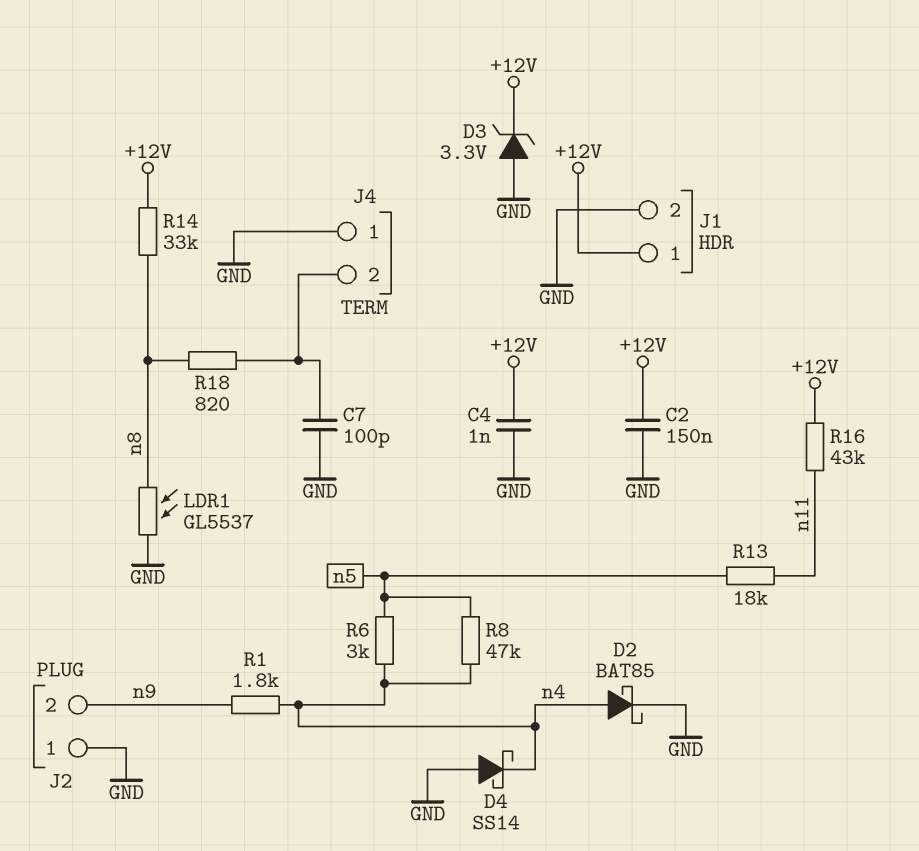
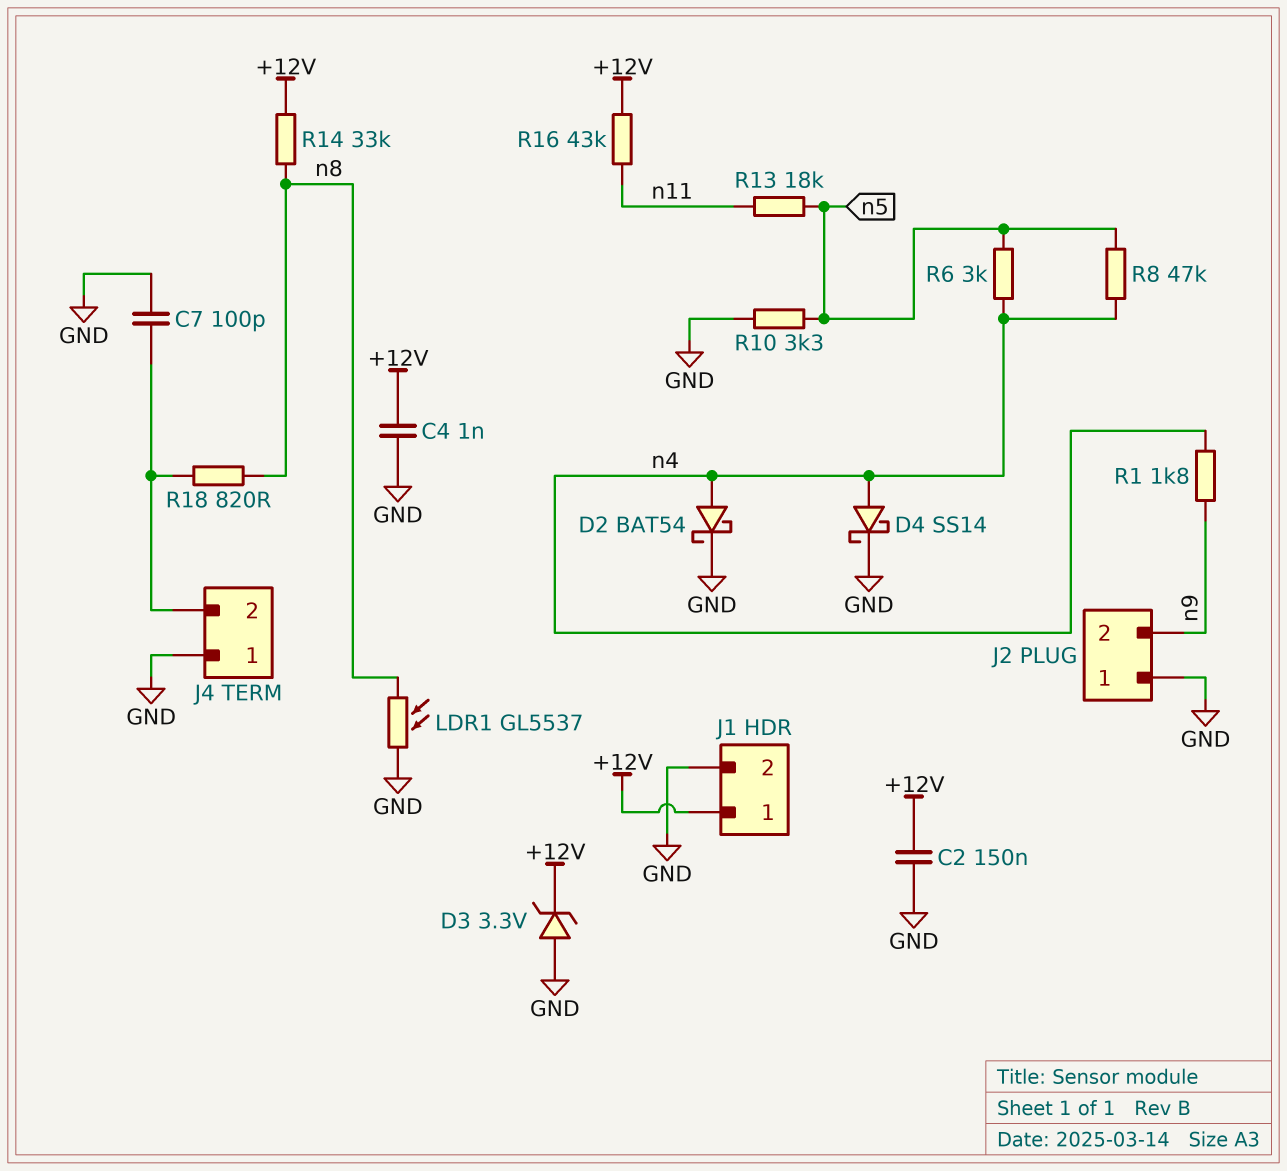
D2: schottky BAT85 (A n4, K GND) -> schottky BAT54 (A n4, K GND)
D4: schottky SS14 (A GND, K n4) -> schottky SS14 (A n4, K GND)
R10: none -> 3.3k (GND, n5)

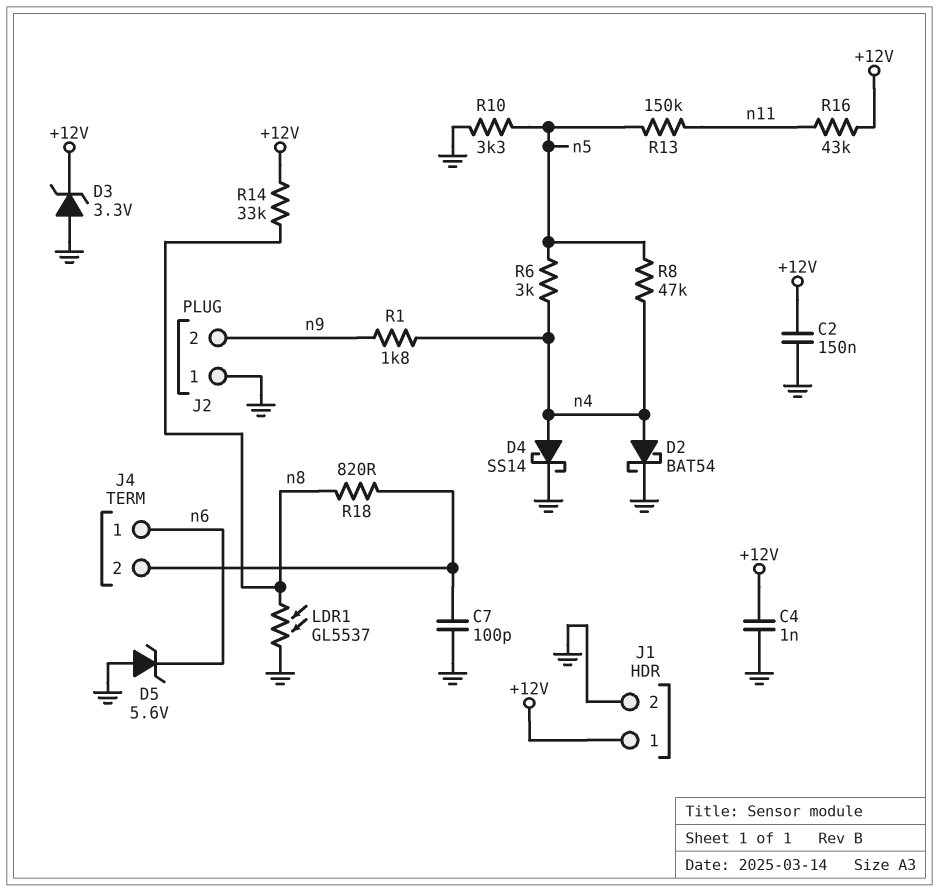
D5: none -> zener 5.6V (A GND, K n6)
J4 pin 1: GND -> n6
R13: 18k (n5, n11) -> 150k (n5, n11)

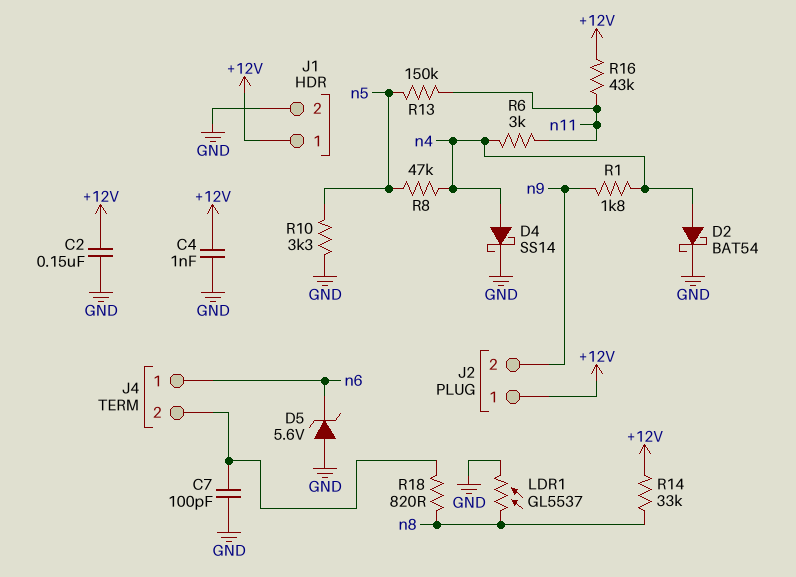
D3: zener 3.3V (A GND, K +12V) -> none
J2 pin 1: GND -> +12V
R6: 3k (n4, n5) -> 3k (n4, n11)

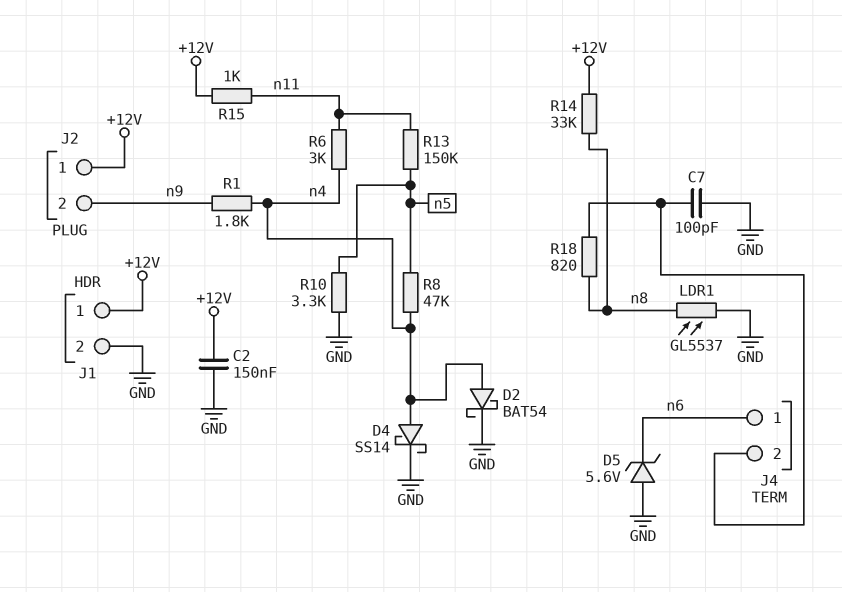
C4: 1nF (+12V, GND) -> none
R15: none -> 1k (+12V, n11)
R16: 43k (+12V, n11) -> none

